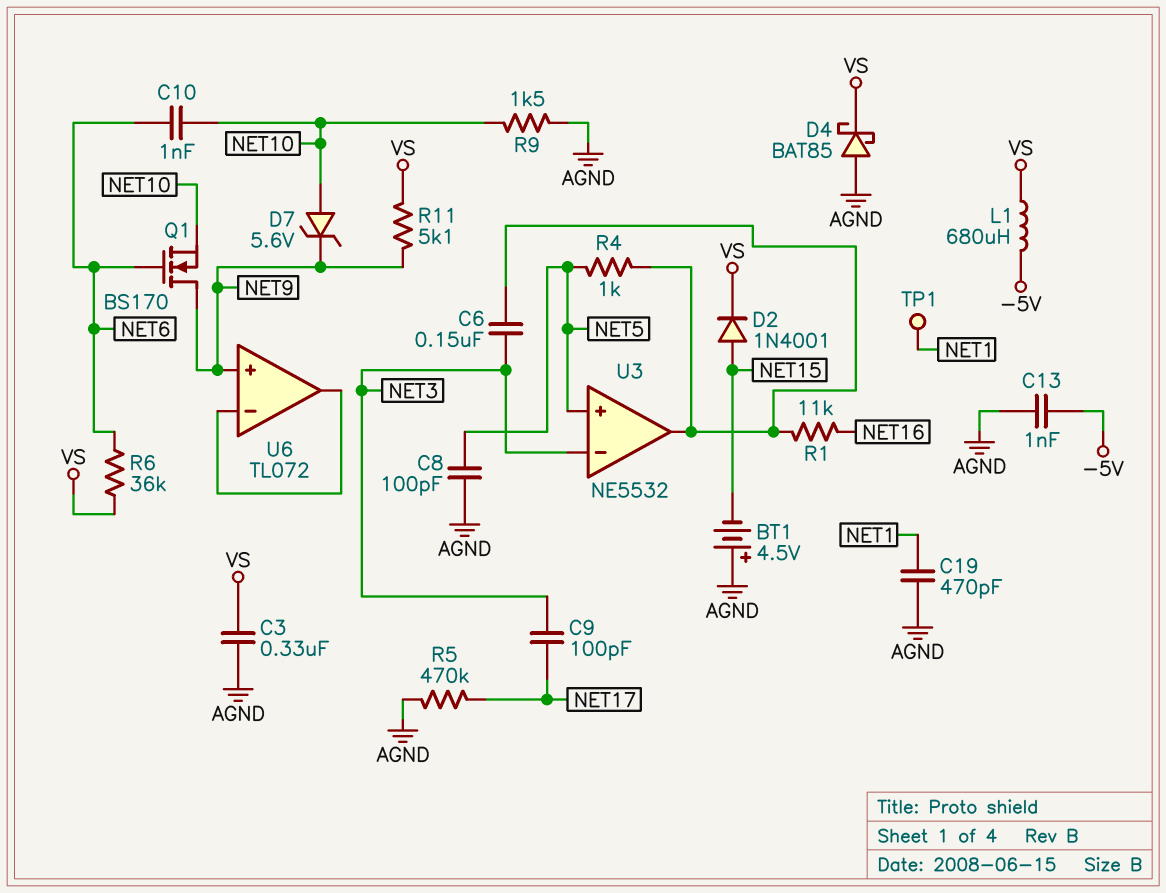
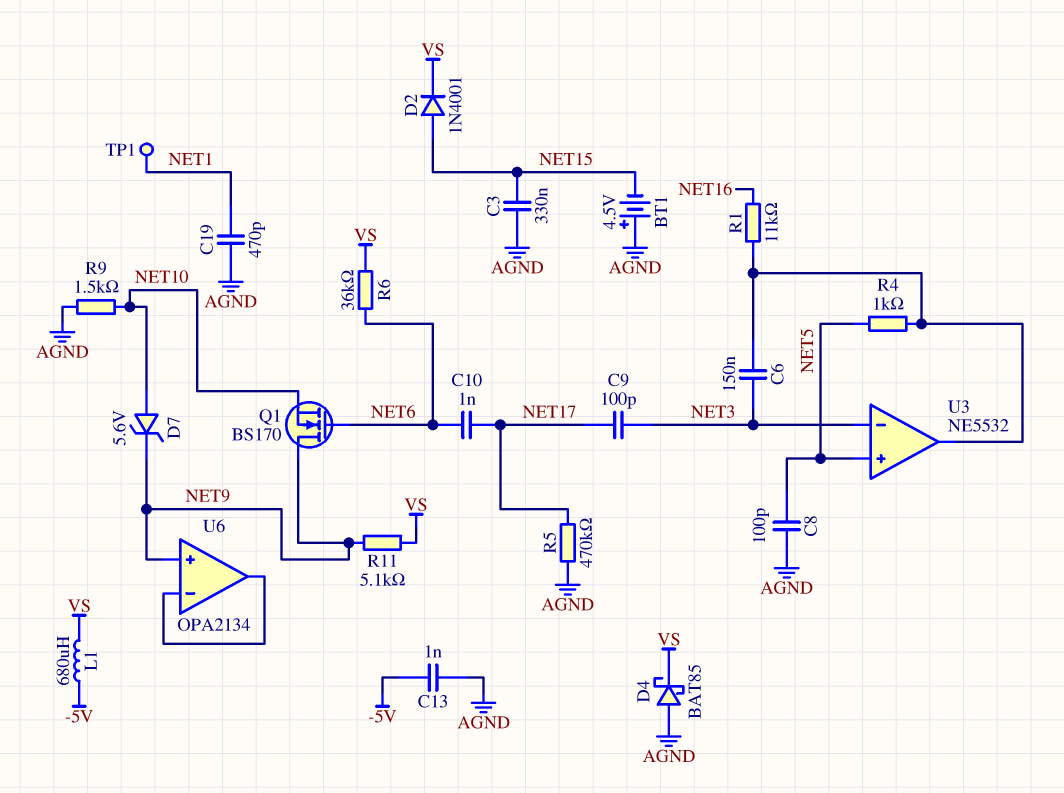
C3: 330nF (AGND, VS) -> 330nF (AGND, NET15)
C10: 1nF (NET6, NET10) -> 1nF (NET6, NET17)
U6: TL072 -> OPA2134

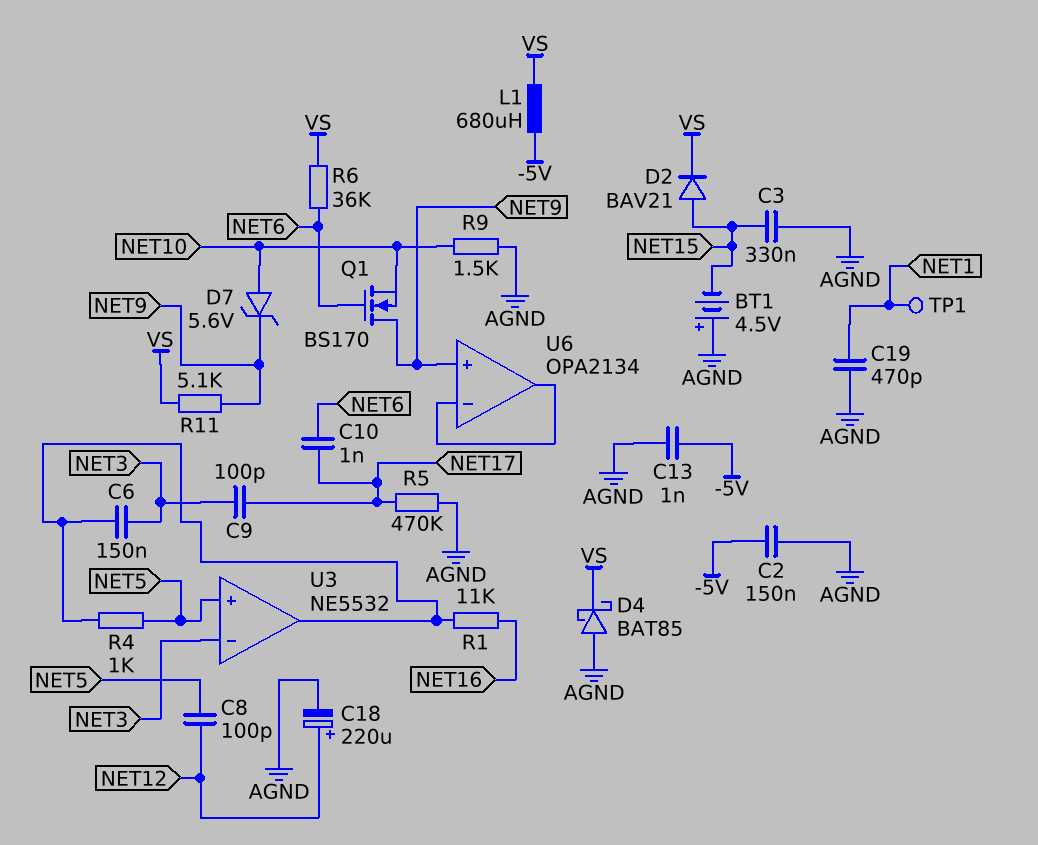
C2: none -> 150nF (-5V, AGND)
C8: 100pF (AGND, NET5) -> 100pF (NET5, NET12)
C18: none -> 220uF (plus NET12, minus AGND)
D2: diode 1N4001 (A NET15, K VS) -> diode BAV21 (A NET15, K VS)

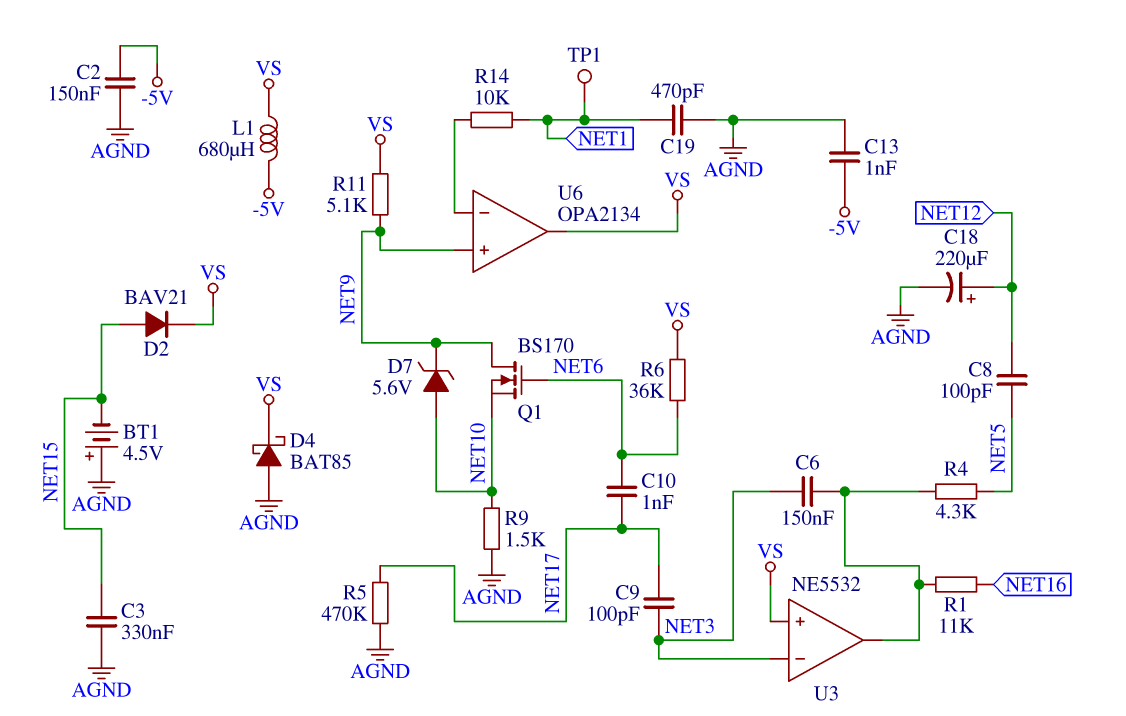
R4: 1k (NET5, U3/out) -> 4.3k (NET5, U3/out)
R14: none -> 10k (NET1, U6/in-)
U3 pin in+: NET5 -> VS
U6 pin out: U6/in- -> VS

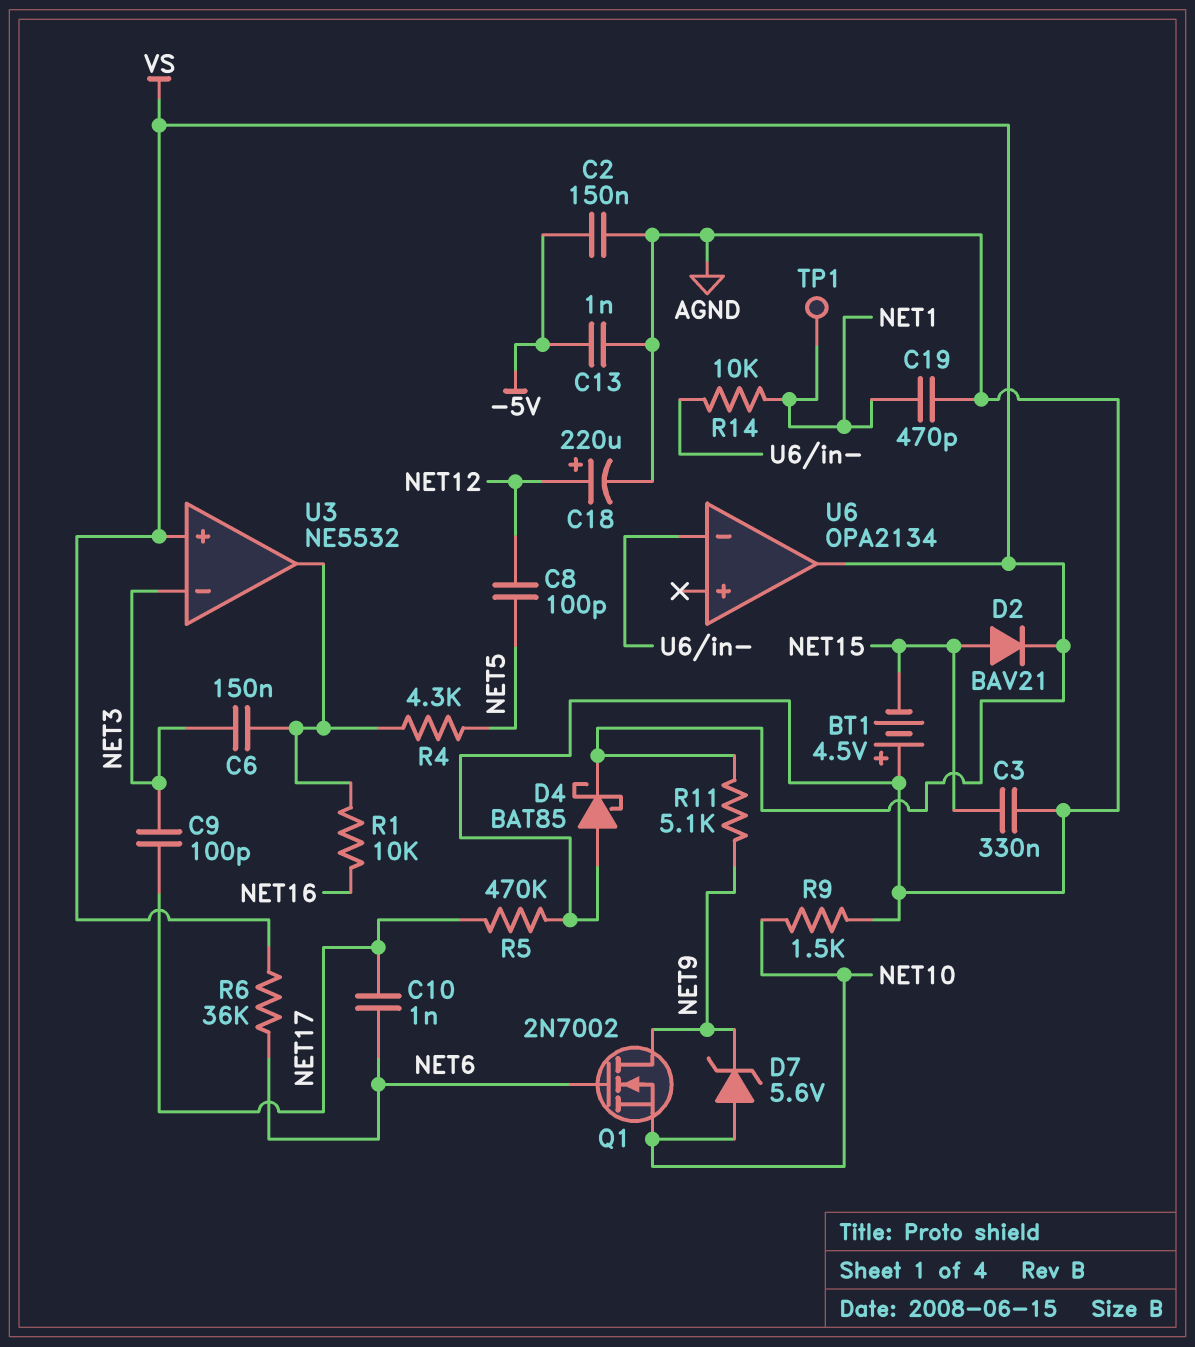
L1: 680uH (-5V, VS) -> none
Q1: NMOS BS170 (G NET6, D NET9, S NET10) -> NMOS 2N7002 (G NET6, D NET9, S NET10)
R1: 11k (NET16, U3/out) -> 10k (NET16, U3/out)
U6 pin in+: NET9 -> none

